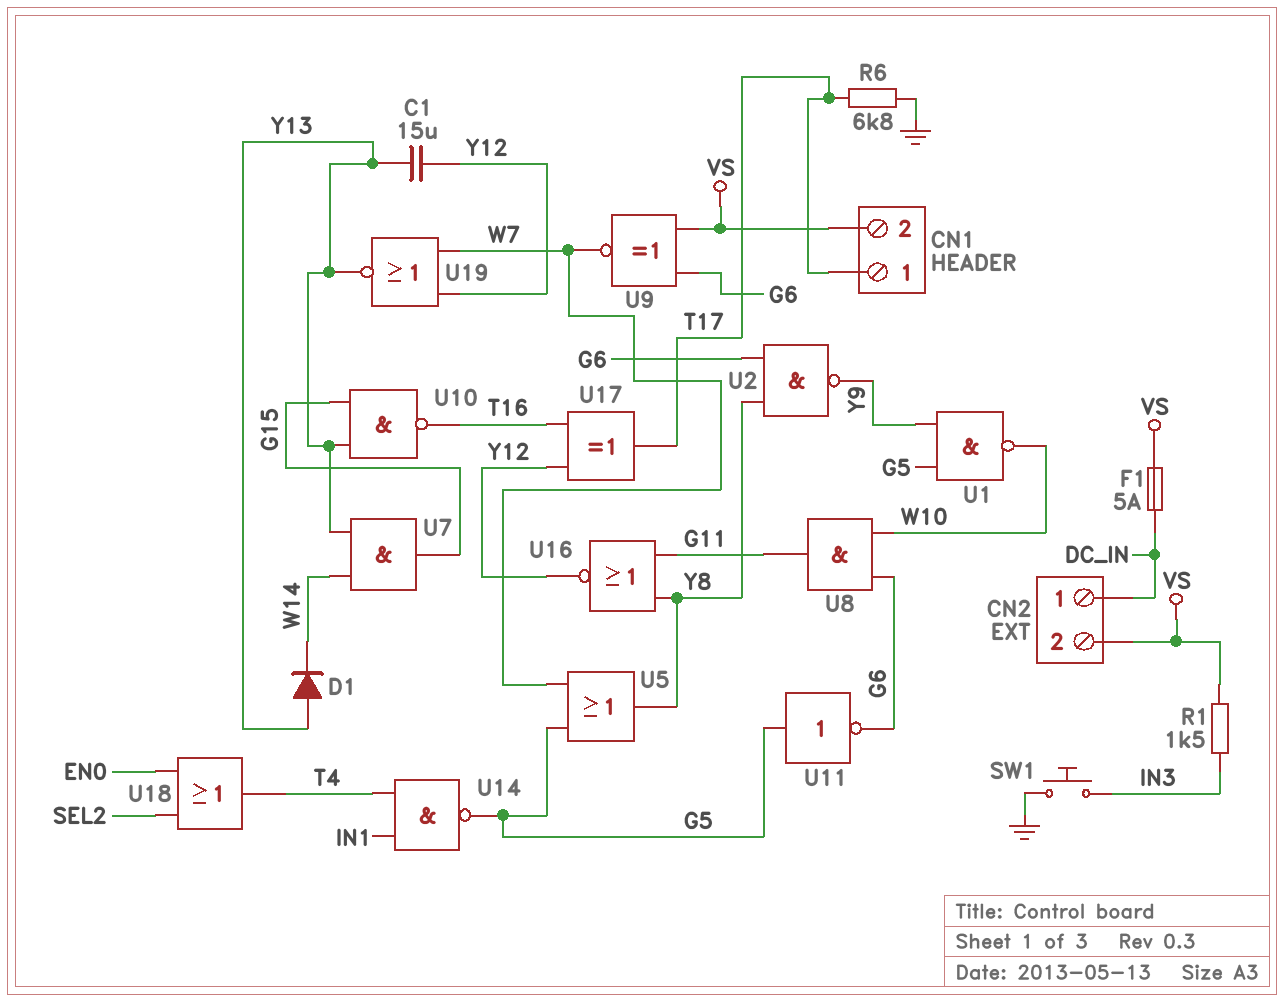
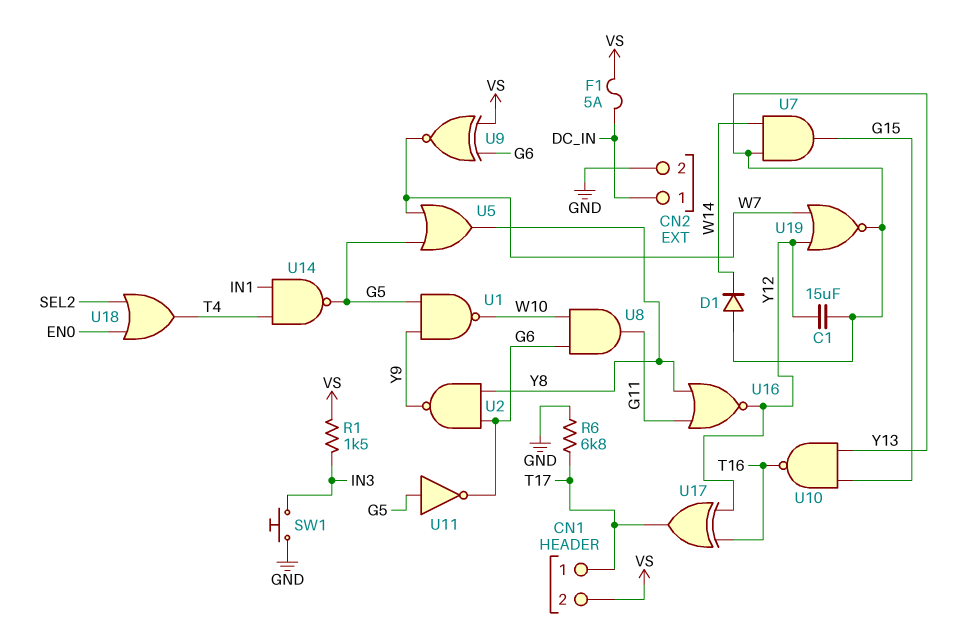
CN2 pin 2: VS -> GND

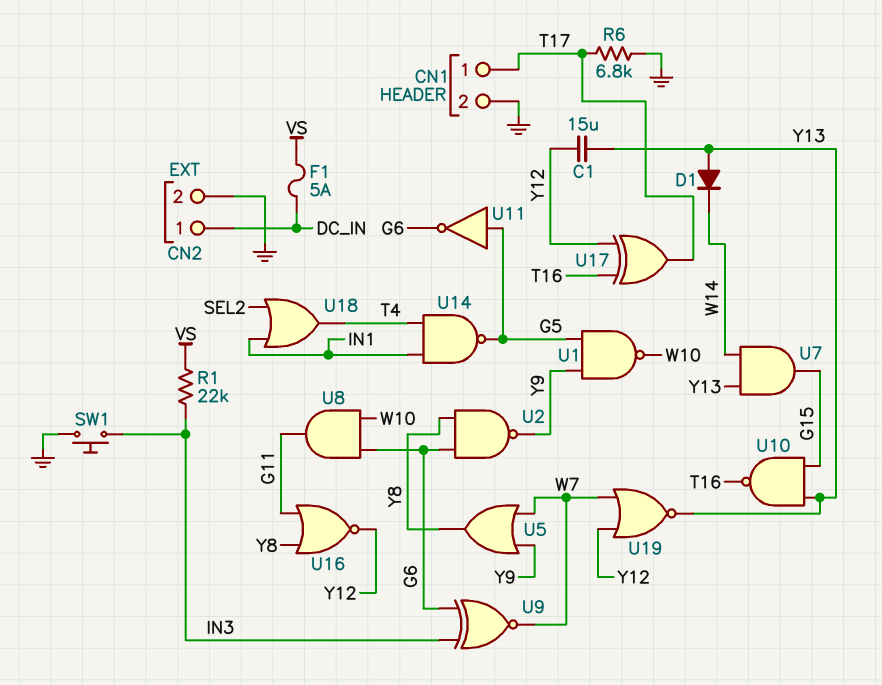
CN1 pin 2: VS -> GND
R1: 1.5k (IN3, VS) -> 22k (IN3, VS)
U5: OR (in G5, in W7, out Y8) -> OR (in W7, in Y9, out Y8)
U9: XNOR (in G6, in VS, out W7) -> XNOR (in G6, in IN3, out W7)
U18: OR (in EN0, in SEL2, out T4) -> OR (in IN1, in SEL2, out T4)

